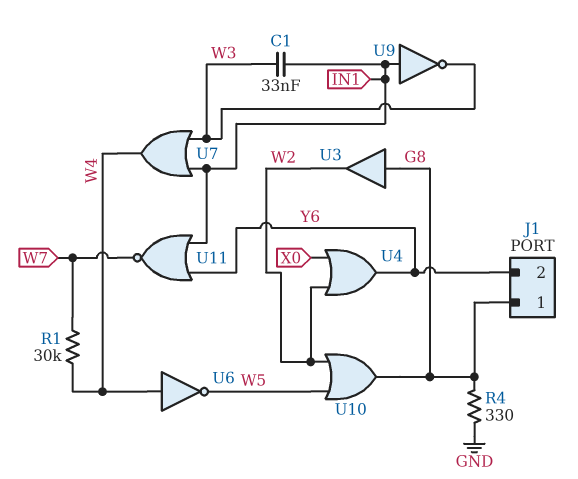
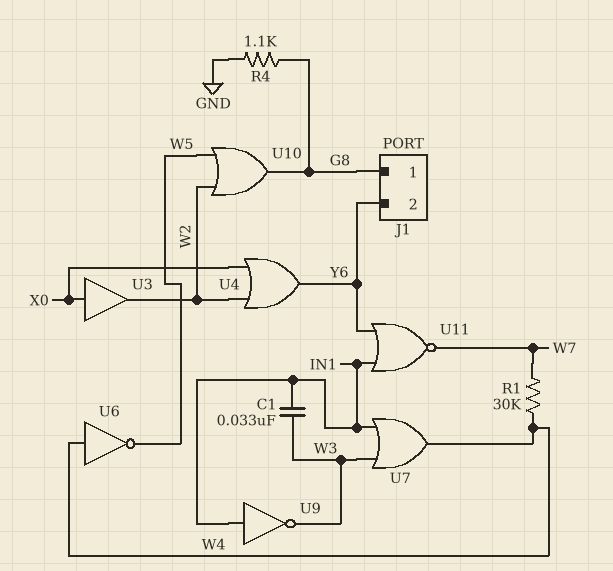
R4: 330 (G8, GND) -> 1.1k (G8, GND)
U3: buffer (in G8, out W2) -> buffer (in X0, out W2)

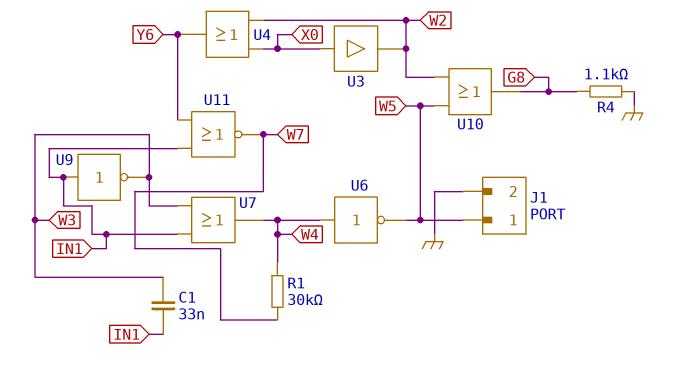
J1 pin 1: G8 -> W5
J1 pin 2: Y6 -> GND

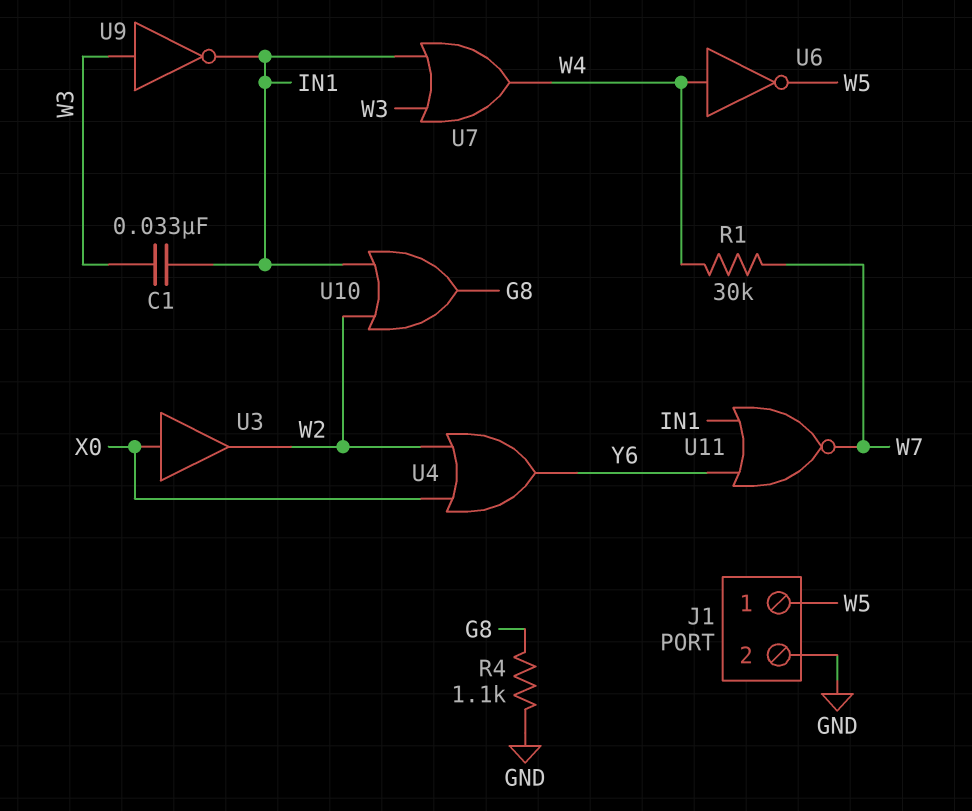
U9: NOT (in IN1, out W3) -> NOT (in W3, out IN1)
U10: OR (in W2, in W5, out G8) -> OR (in IN1, in W2, out G8)

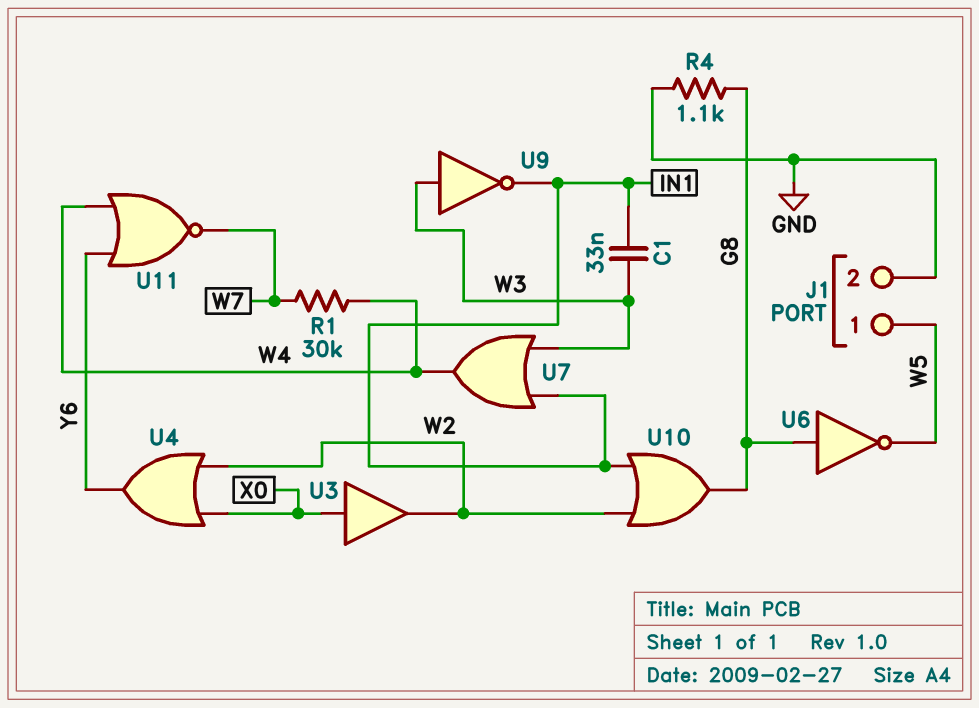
U6: NOT (in W4, out W5) -> NOT (in G8, out W5)
U11: NOR (in IN1, in Y6, out W7) -> NOR (in W4, in Y6, out W7)

